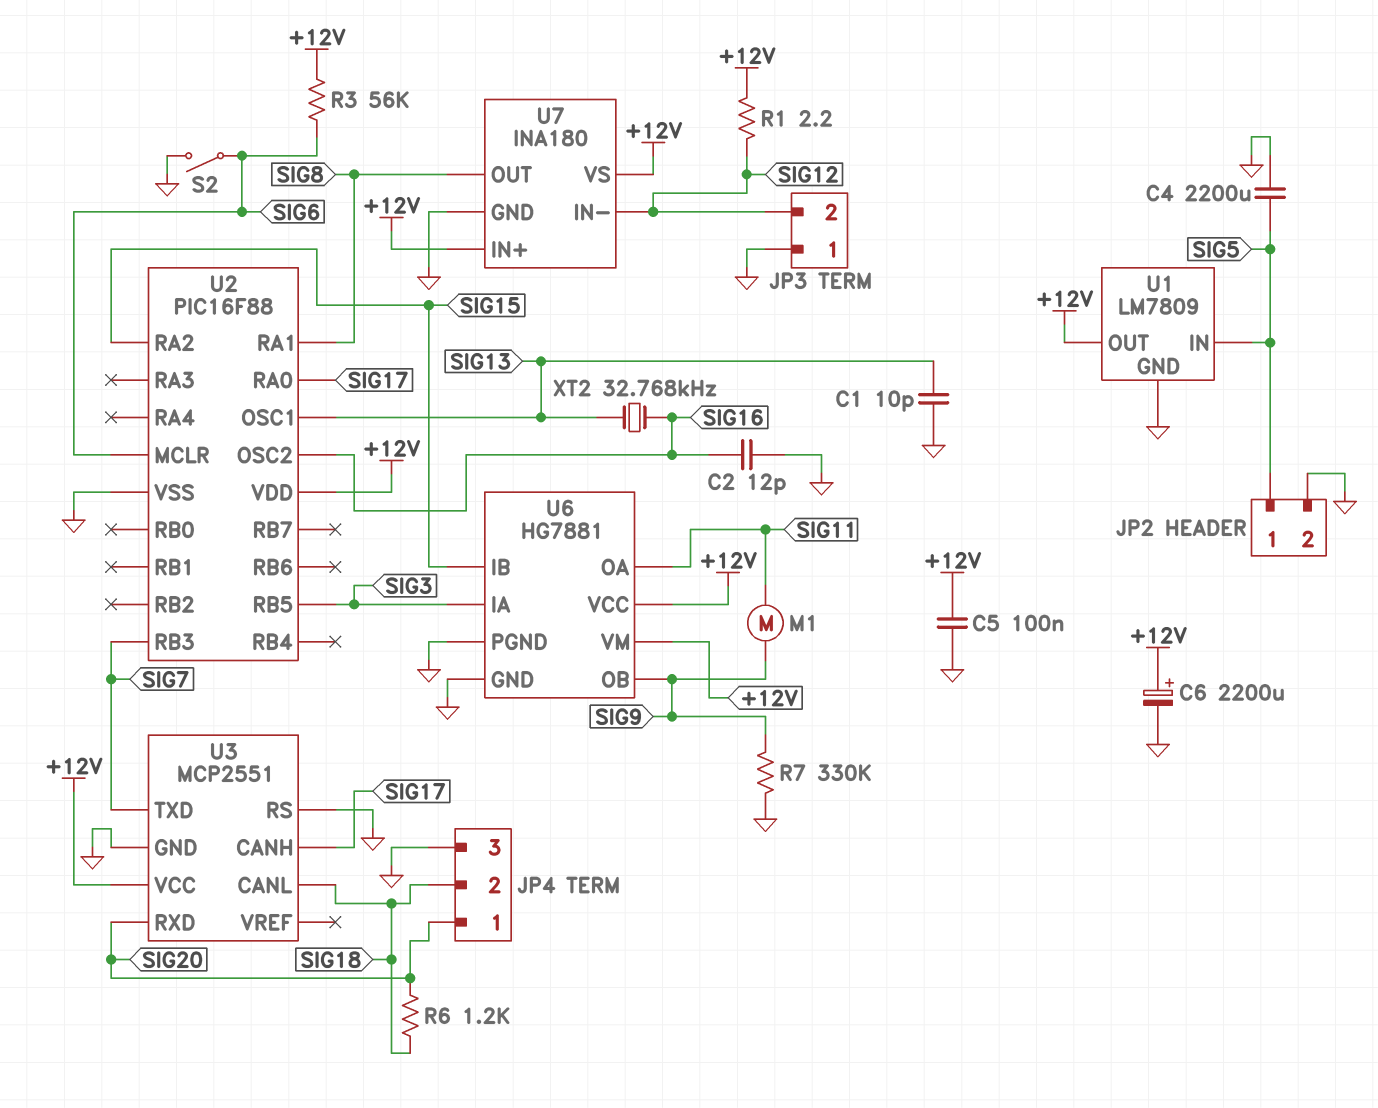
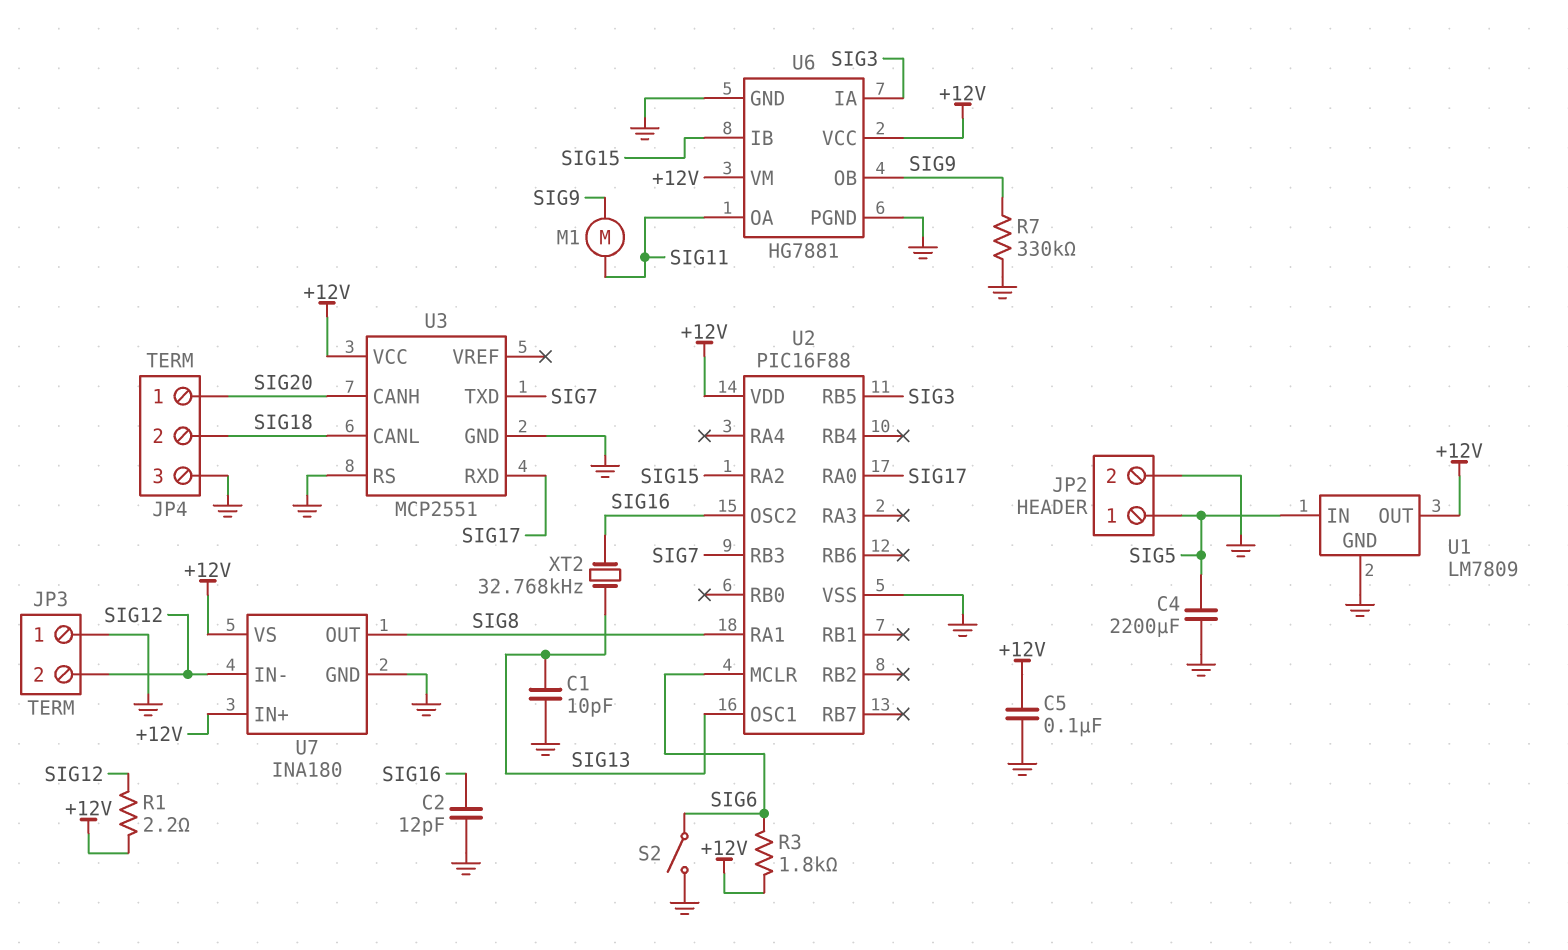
C6: 2200uF (plus +12V, minus GND) -> none
R3: 56k (+12V, SIG6) -> 1.8k (+12V, SIG6)
R6: 1.2k (SIG18, SIG20) -> none
U3 pin CANH: SIG17 -> SIG20
U3 pin RXD: SIG20 -> SIG17

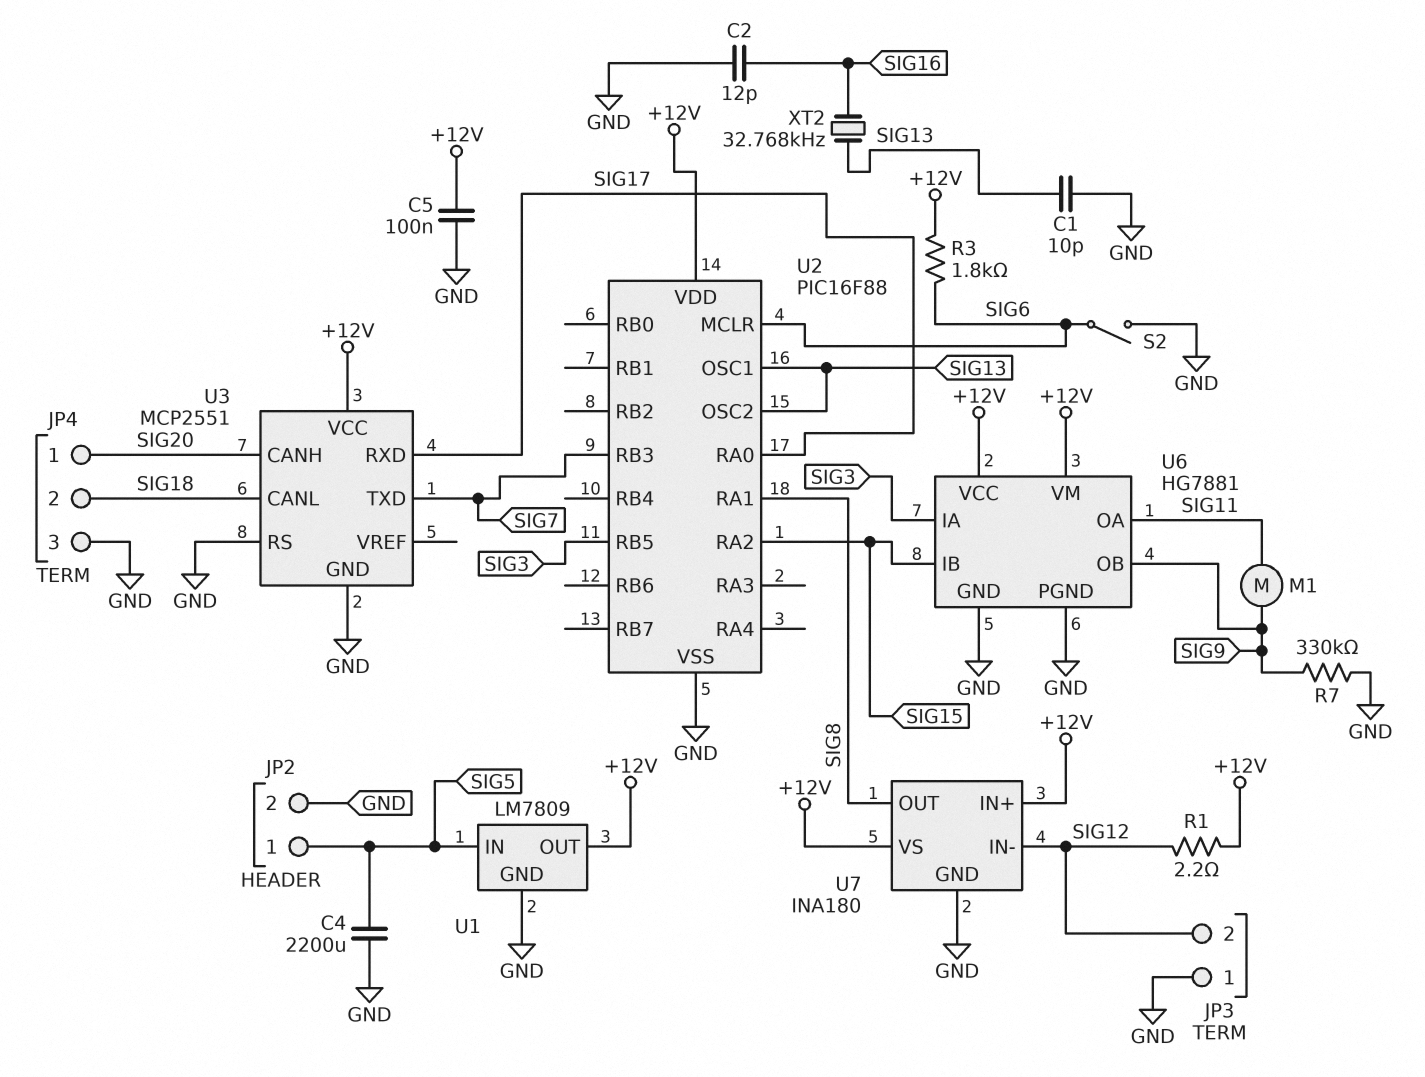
U2 pin OSC2: SIG16 -> SIG13

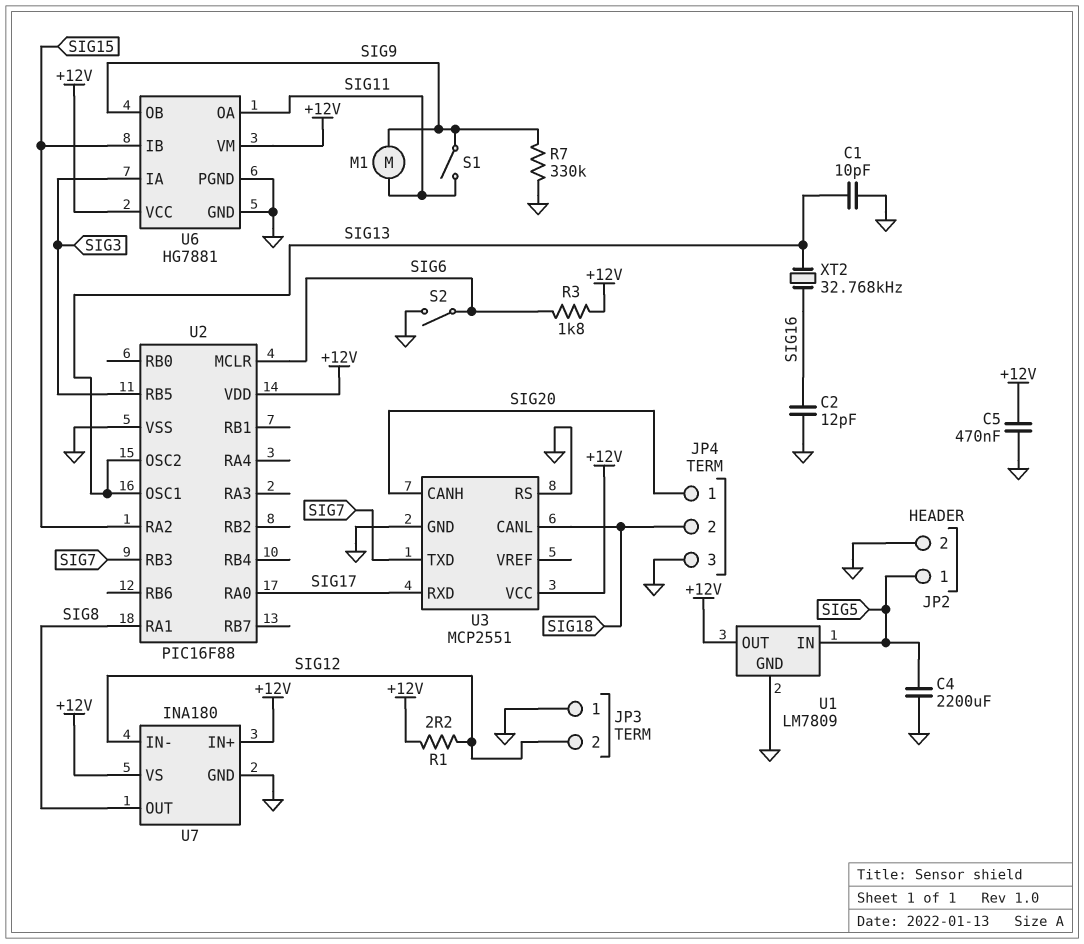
C5: 100nF (+12V, GND) -> 470nF (+12V, GND)
S1: none -> switch (SIG9, SIG11)

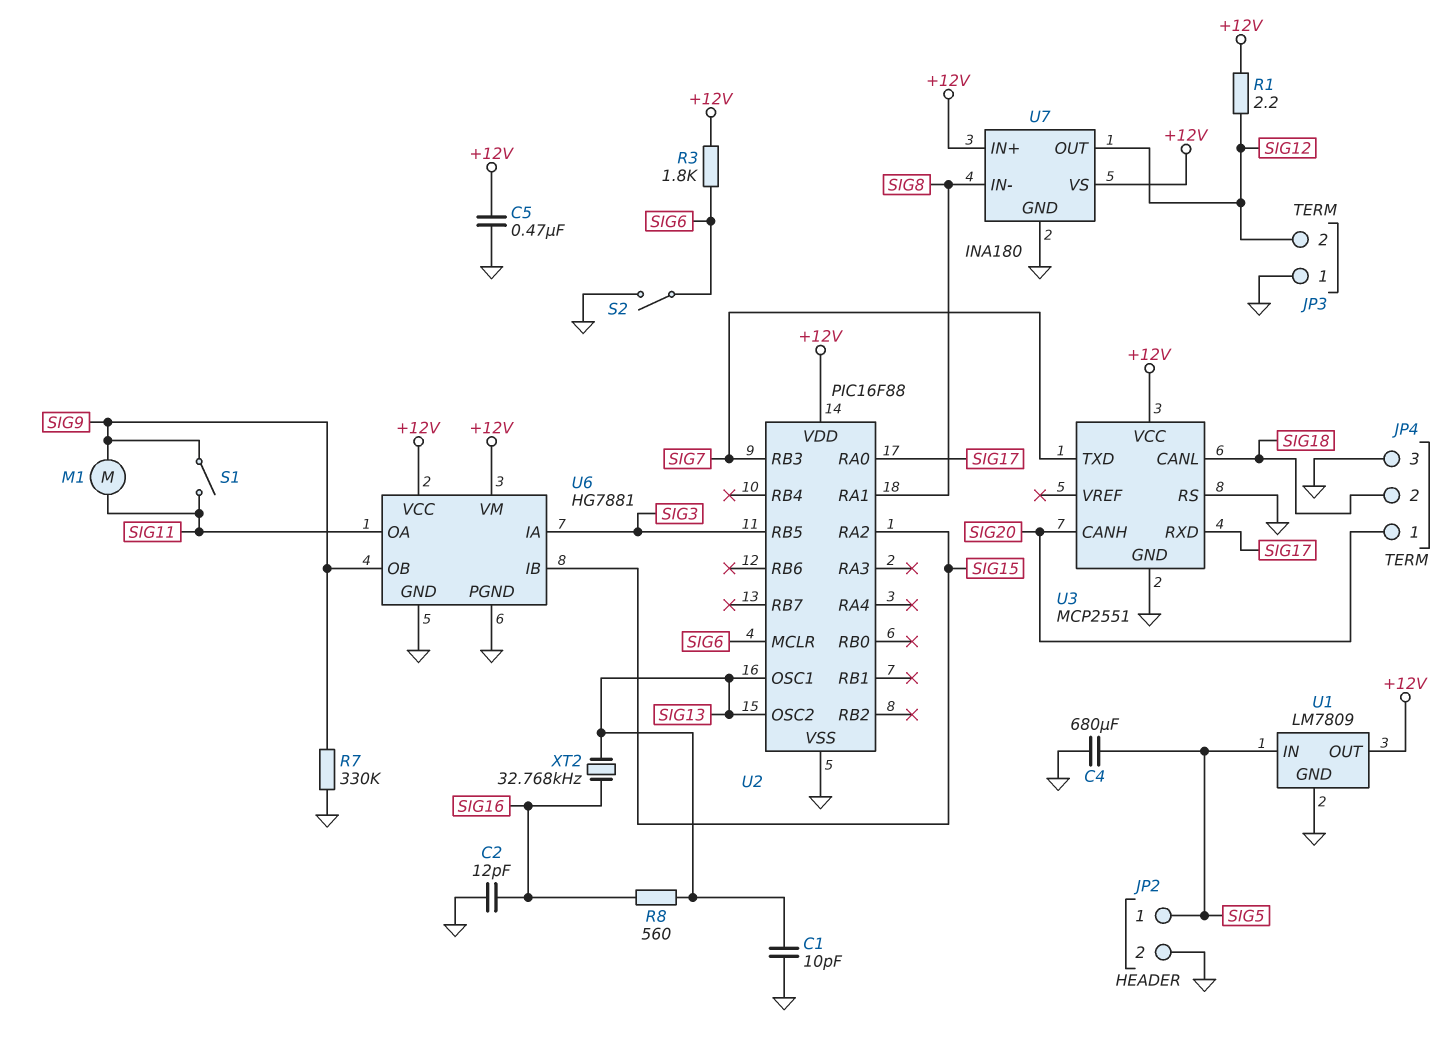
C4: 2200uF (GND, SIG5) -> 680uF (GND, SIG5)
R8: none -> 560 (SIG13, SIG16)
U7 pin IN-: SIG12 -> SIG8
U7 pin OUT: SIG8 -> SIG12

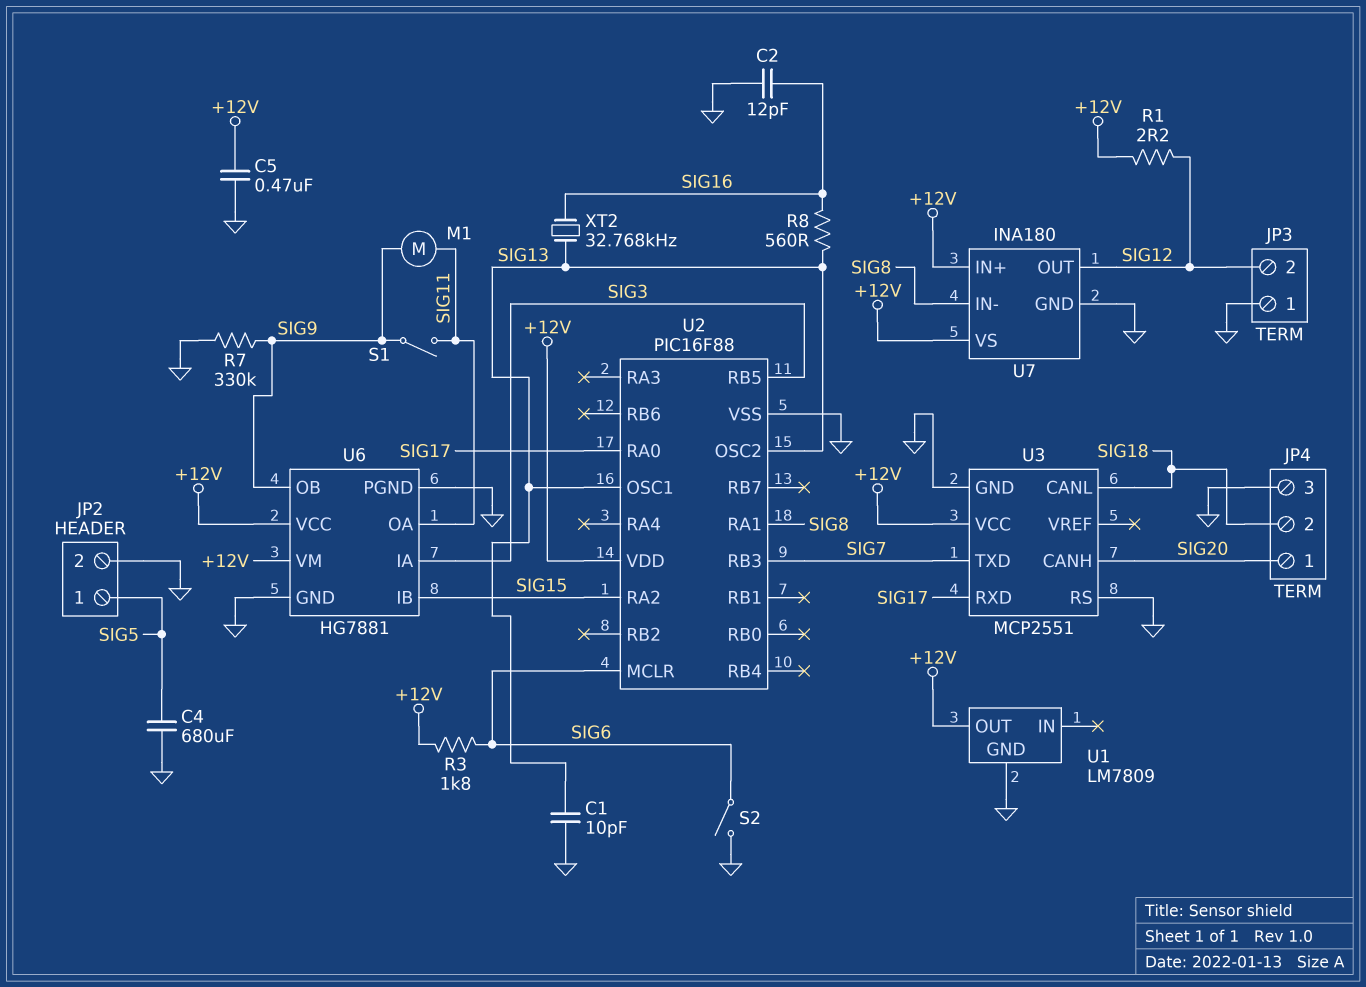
U1 pin IN: SIG5 -> none

